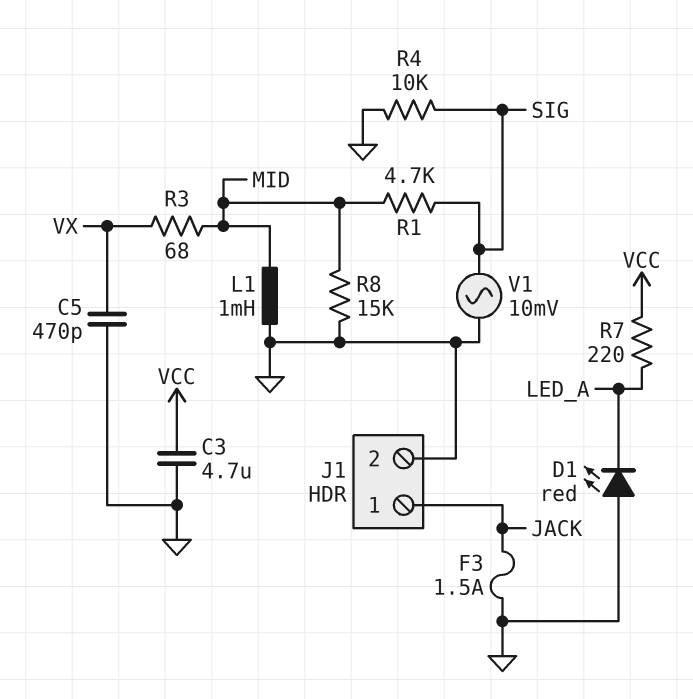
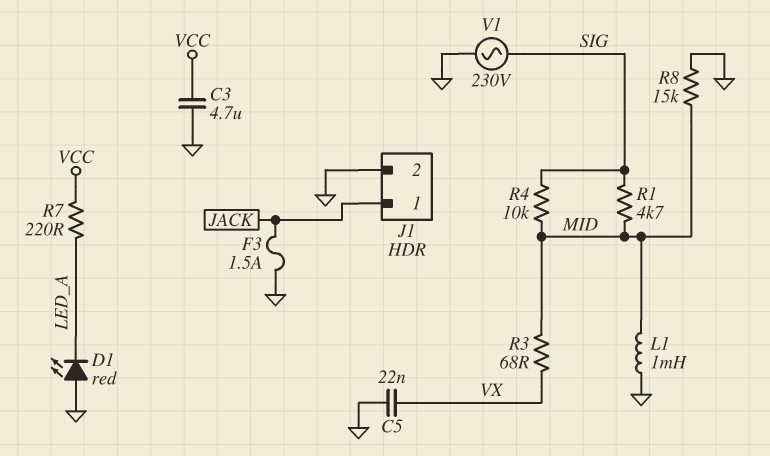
C5: 470pF (GND, VX) -> 22nF (GND, VX)
R4: 10k (GND, SIG) -> 10k (MID, SIG)
V1: AC 10mV (GND, SIG) -> AC 230V (GND, SIG)

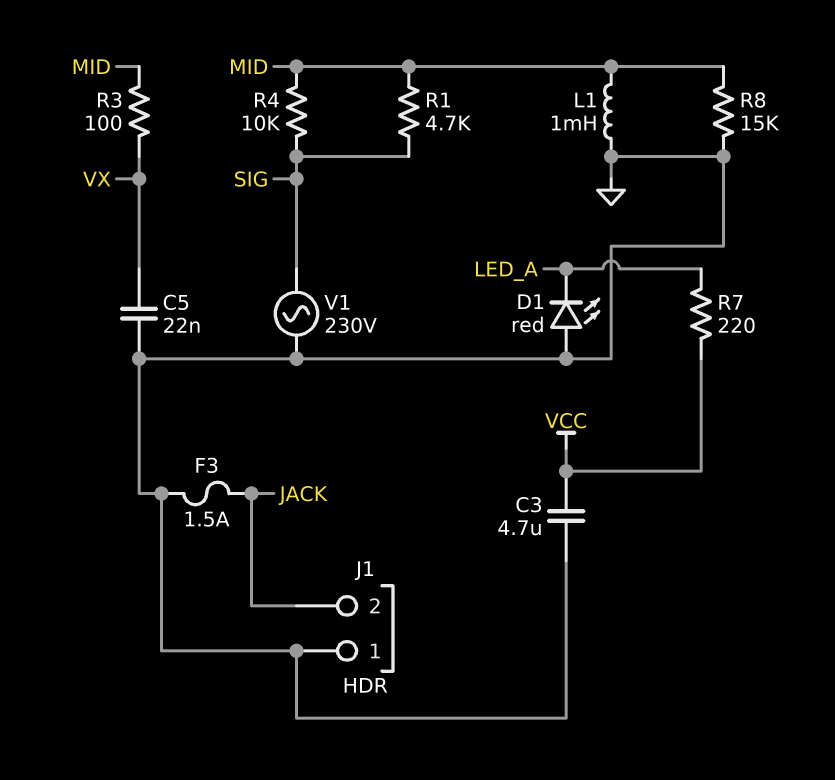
J1 pin 1: JACK -> GND
J1 pin 2: GND -> JACK
R3: 68 (MID, VX) -> 100 (MID, VX)

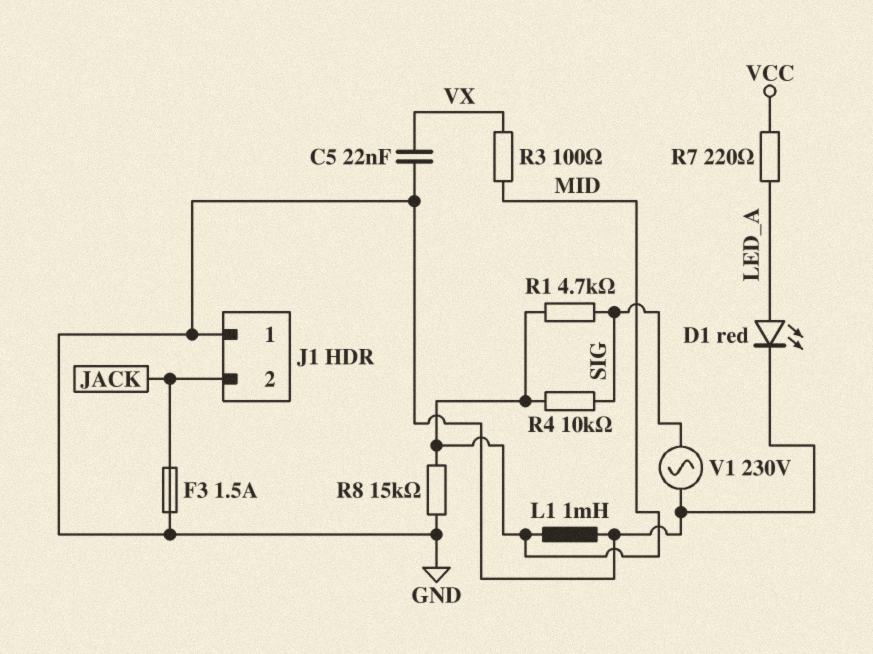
C3: 4.7uF (GND, VCC) -> none
D1: LED red (A GND, K LED_A) -> LED red (A LED_A, K GND)

